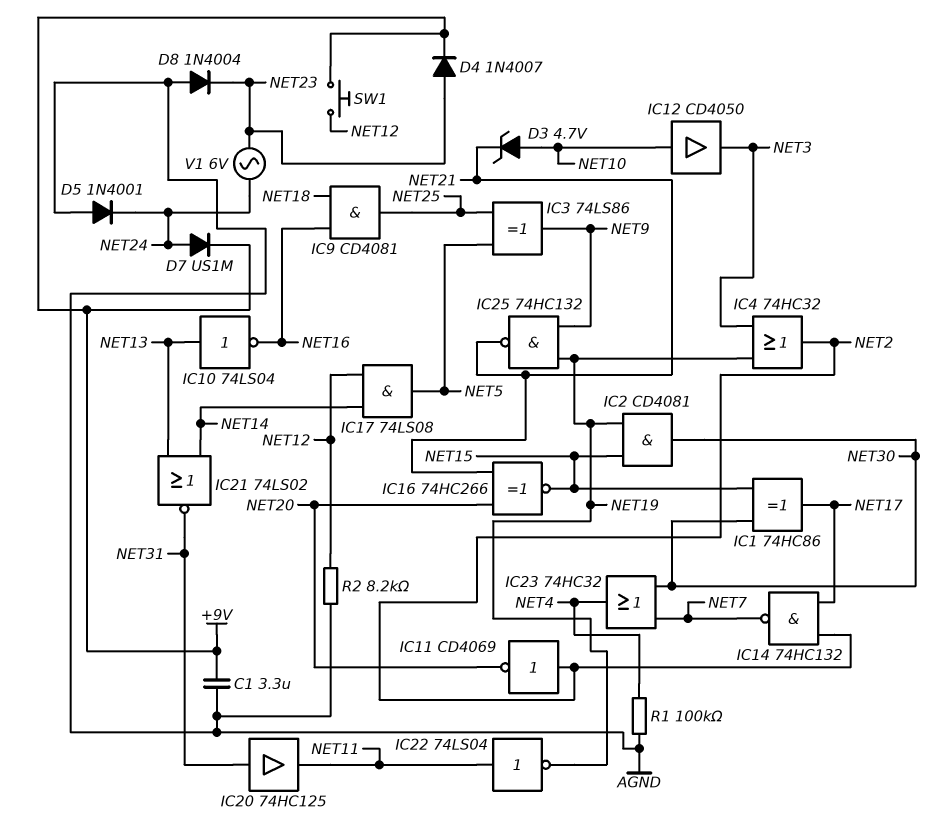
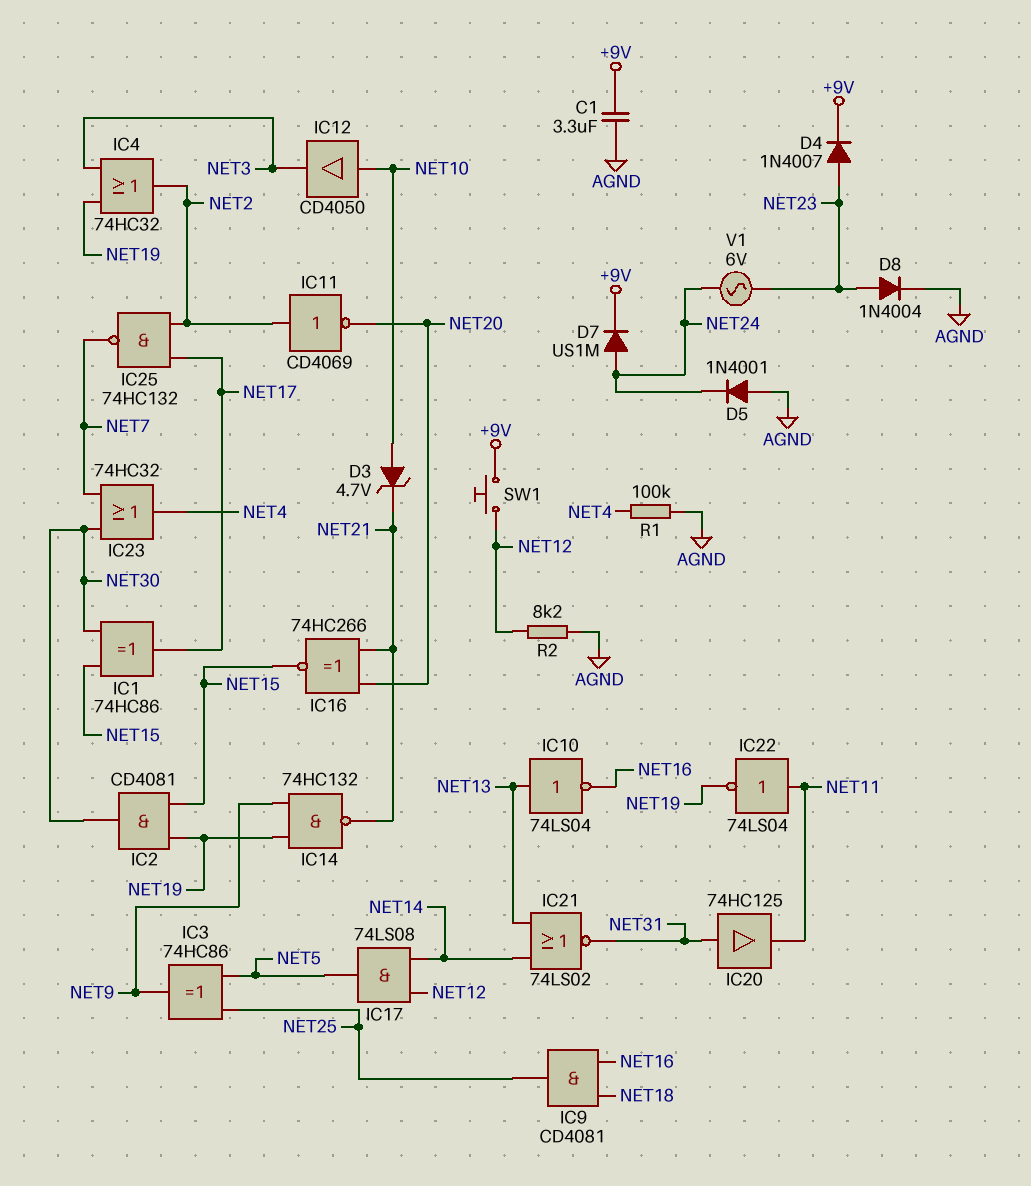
D8: diode 1N4004 (A AGND, K NET23) -> diode 1N4004 (A NET23, K AGND)
IC3: XOR 74LS86 (in NET5, in NET25, out NET9) -> XOR 74HC86 (in NET5, in NET25, out NET9)
IC14: NAND 74HC132 (in NET2, in NET17, out NET7) -> NAND 74HC132 (in NET9, in NET19, out NET21)
IC25: NAND 74HC132 (in NET9, in NET19, out NET21) -> NAND 74HC132 (in NET2, in NET17, out NET7)

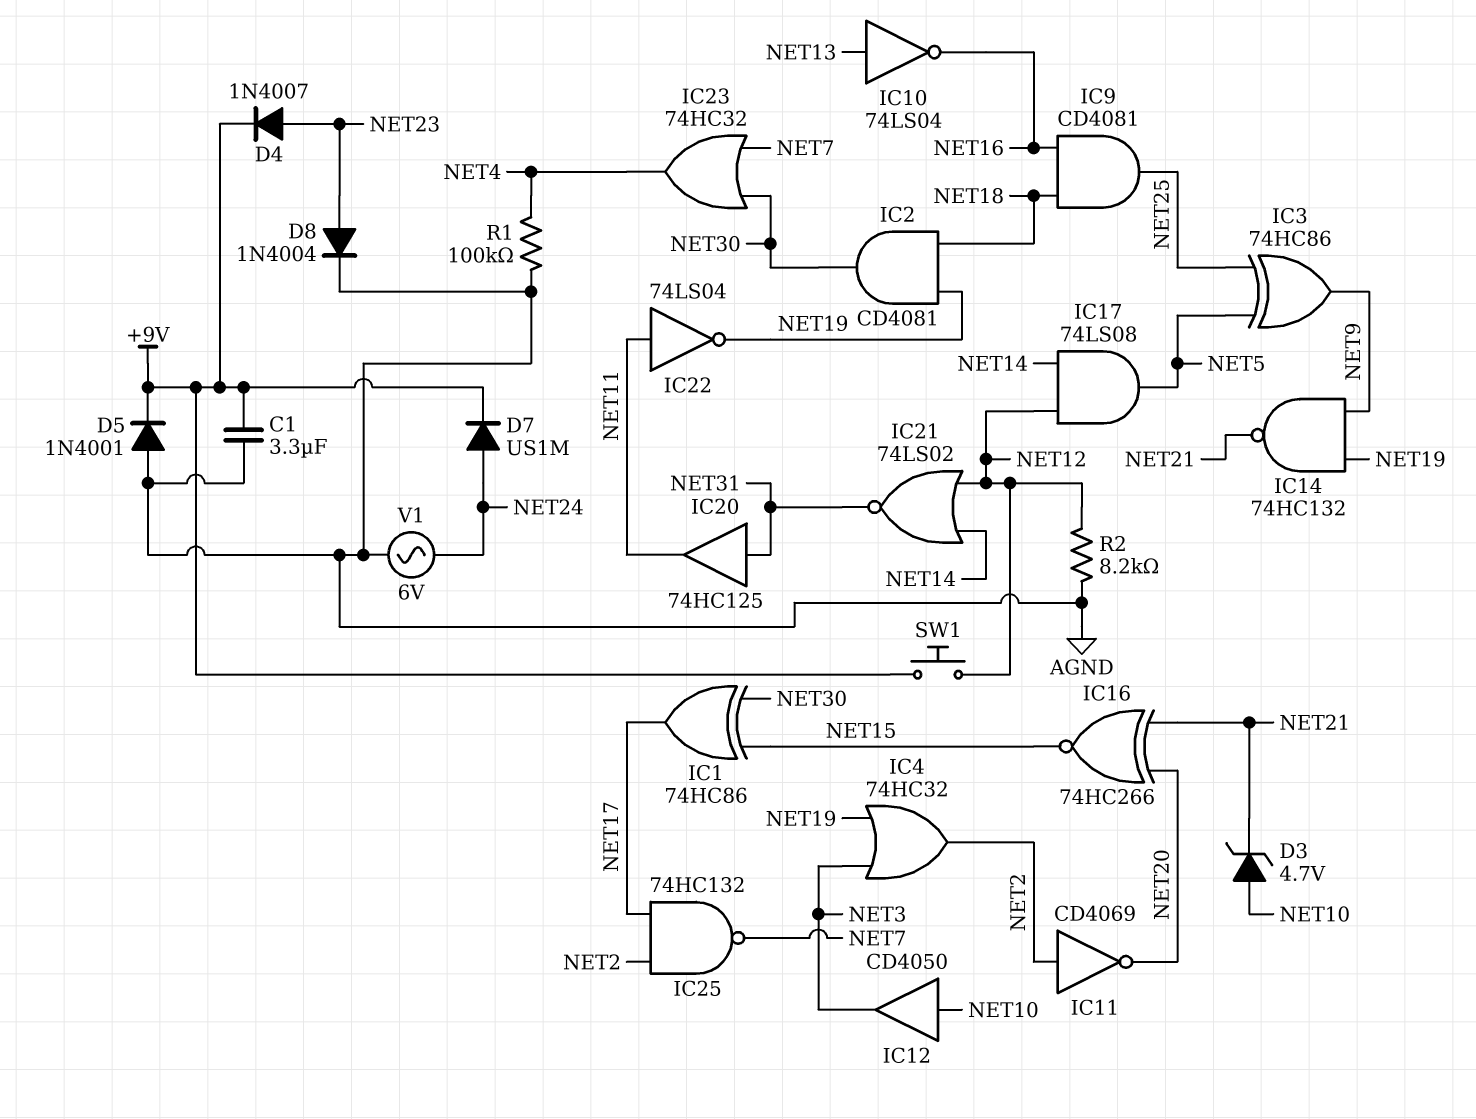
D5: diode 1N4001 (A AGND, K NET24) -> diode 1N4001 (A AGND, K +9V)
IC2: AND CD4081 (in NET15, in NET19, out NET30) -> AND CD4081 (in NET18, in NET19, out NET30)
IC21: NOR 74LS02 (in NET13, in NET14, out NET31) -> NOR 74LS02 (in NET12, in NET14, out NET31)
V1: AC 6V (NET23, NET24) -> AC 6V (AGND, NET24)

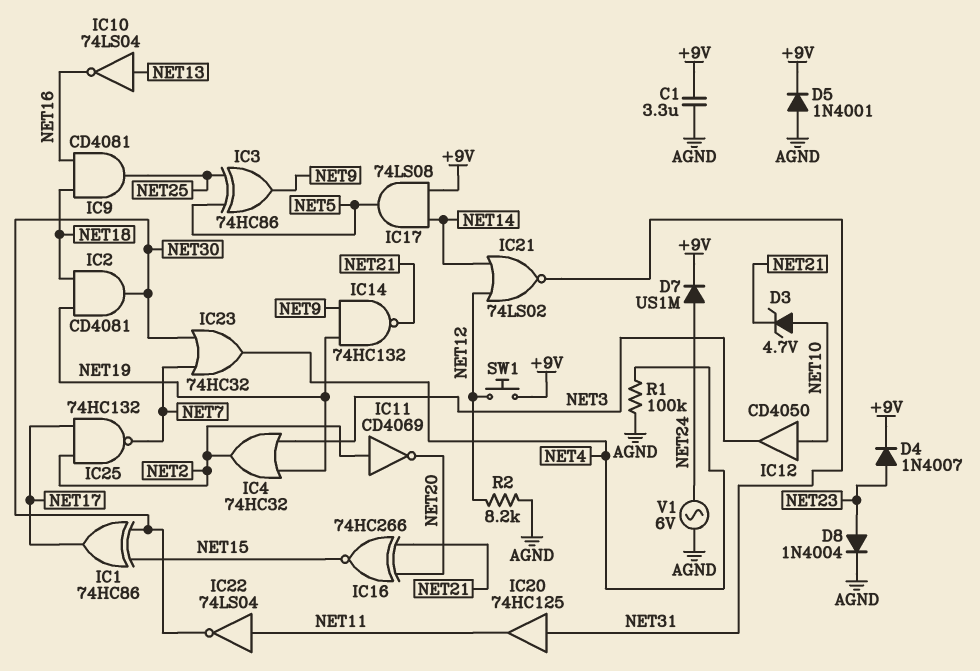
IC17: AND 74LS08 (in NET12, in NET14, out NET5) -> AND 74LS08 (in +9V, in NET14, out NET5)
IC22: NOT 74LS04 (in NET11, out NET19) -> NOT 74LS04 (in NET11, out NET30)

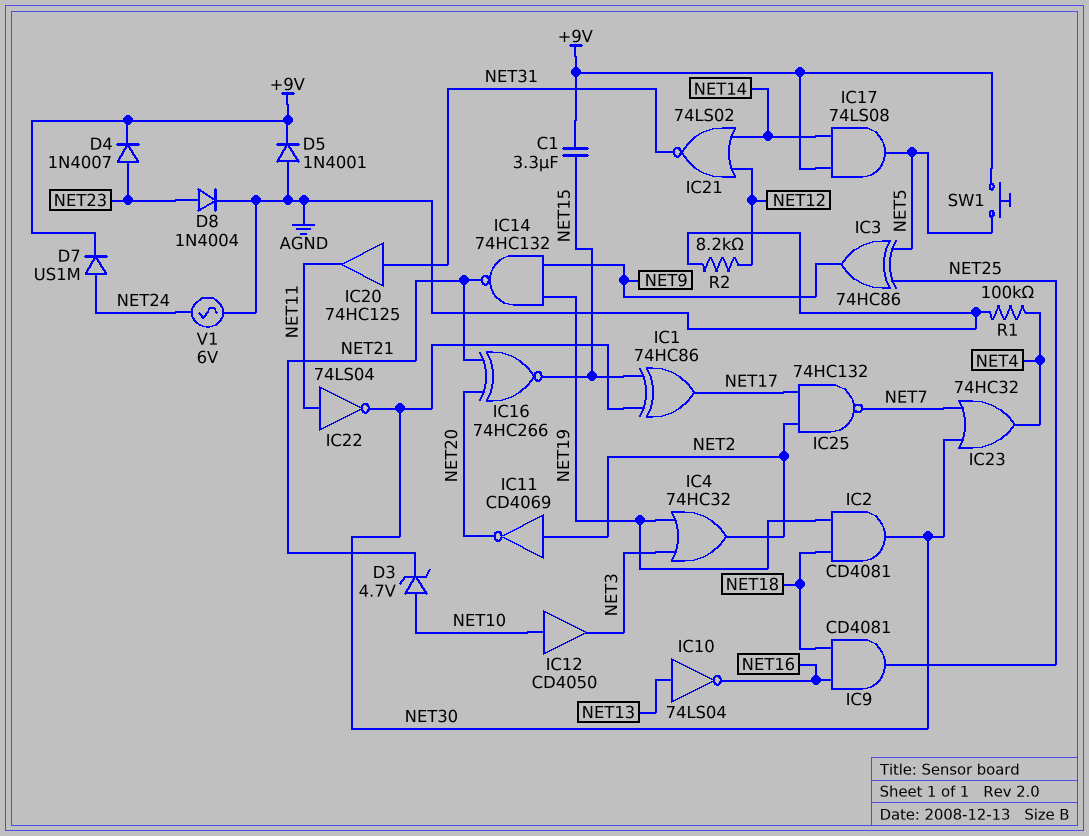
C1: 3.3uF (+9V, AGND) -> 3.3uF (+9V, NET15)
SW1: button (+9V, NET12) -> button (+9V, NET5)

